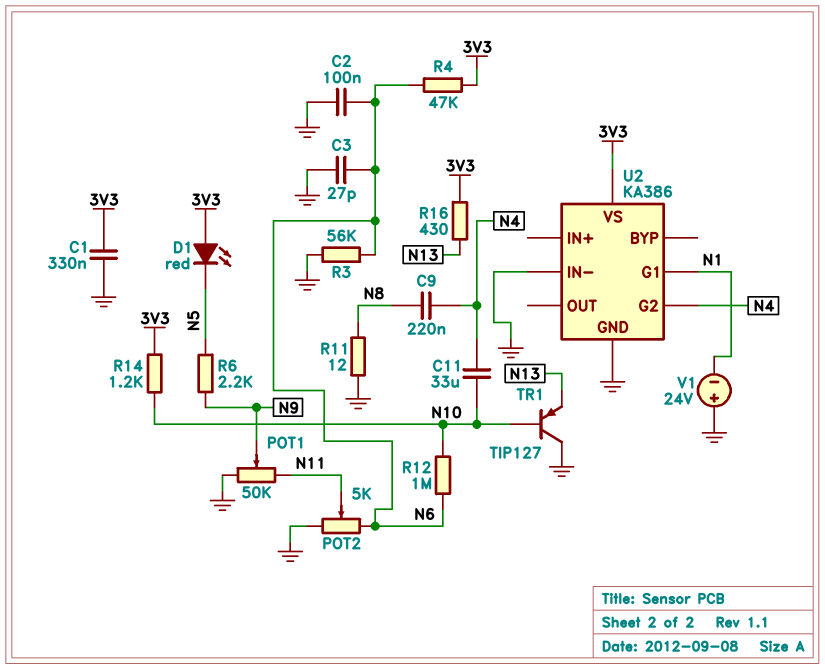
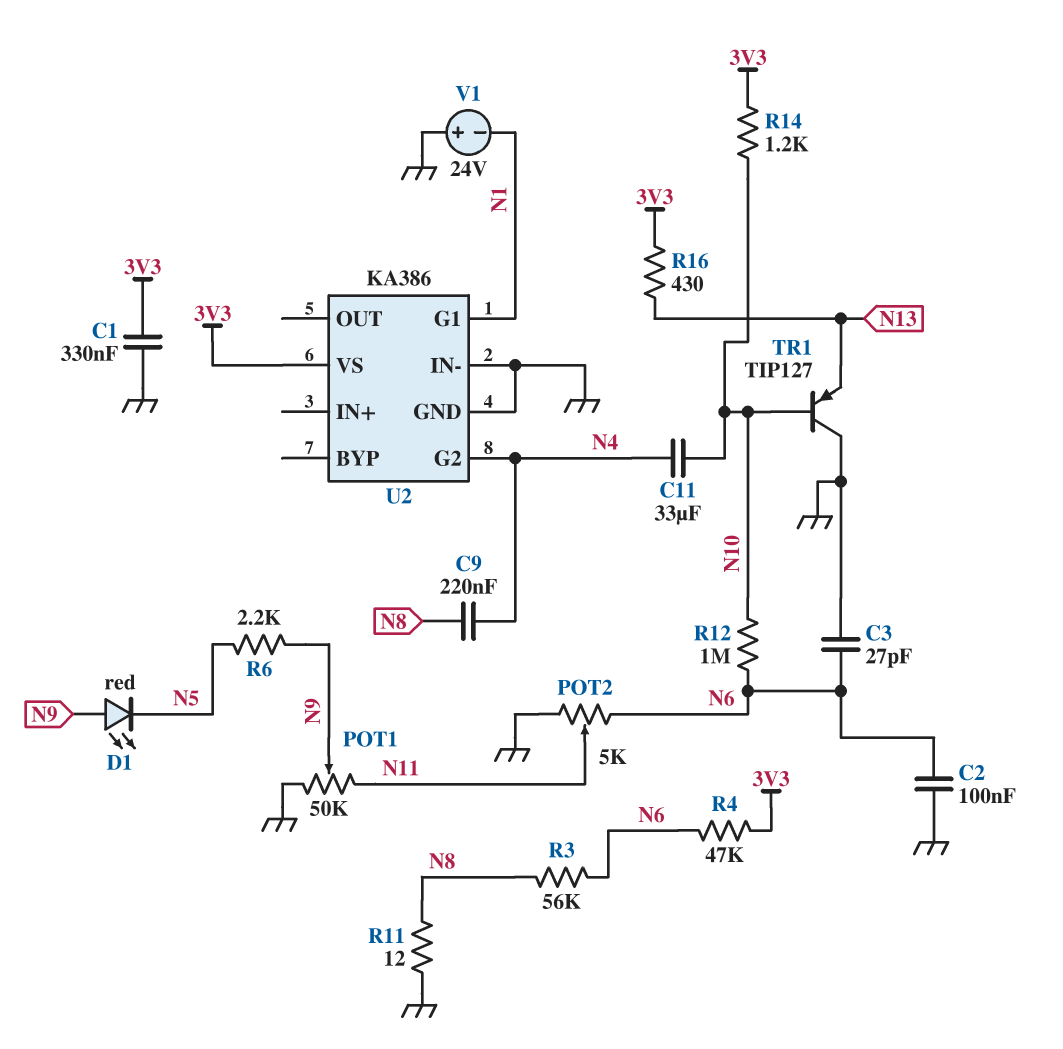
D1: LED red (A 3V3, K N5) -> LED red (A N9, K N5)
R3: 56k (GND, N6) -> 56k (N6, N8)

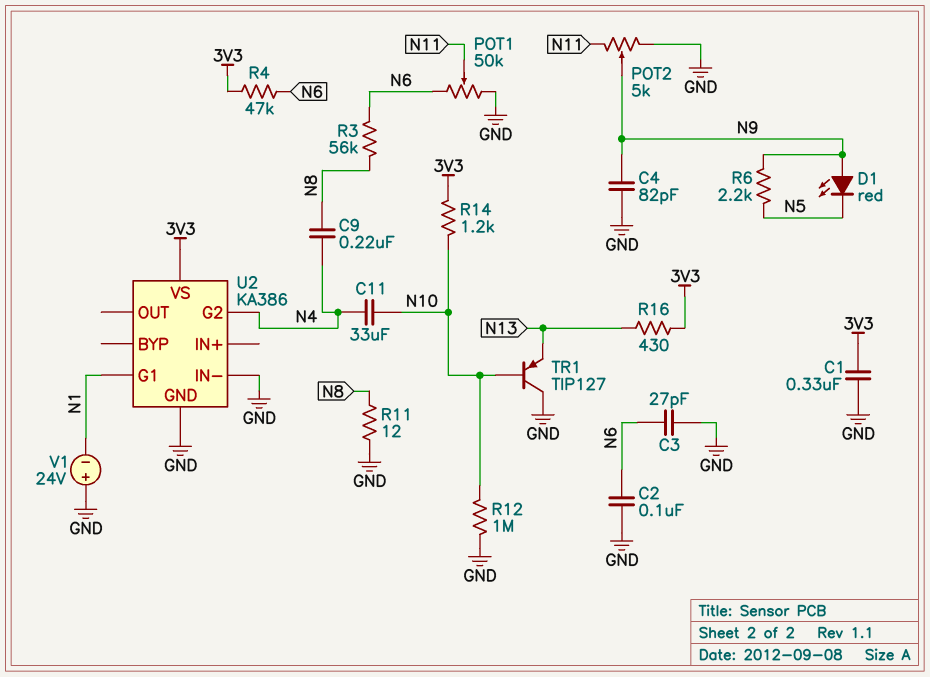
C4: none -> 82pF (GND, N9)
POT1: 50k (GND, N11, wiper N9) -> 50k (GND, N6, wiper N11)
POT2: 5k (GND, N6, wiper N11) -> 5k (GND, N11, wiper N9)
R12: 1M (N6, N10) -> 1M (GND, N10)

